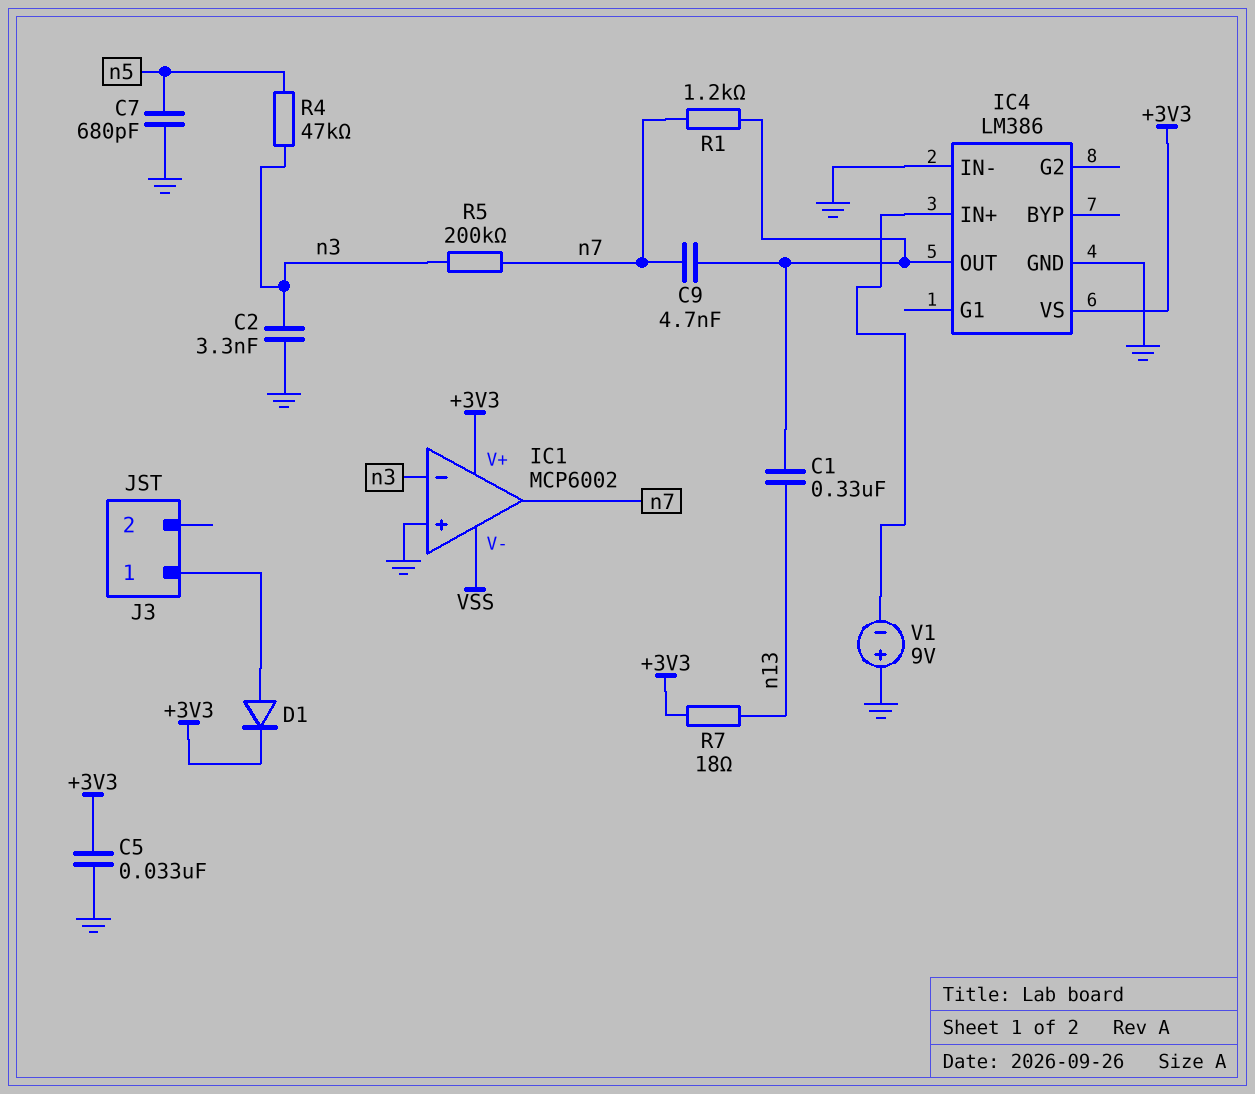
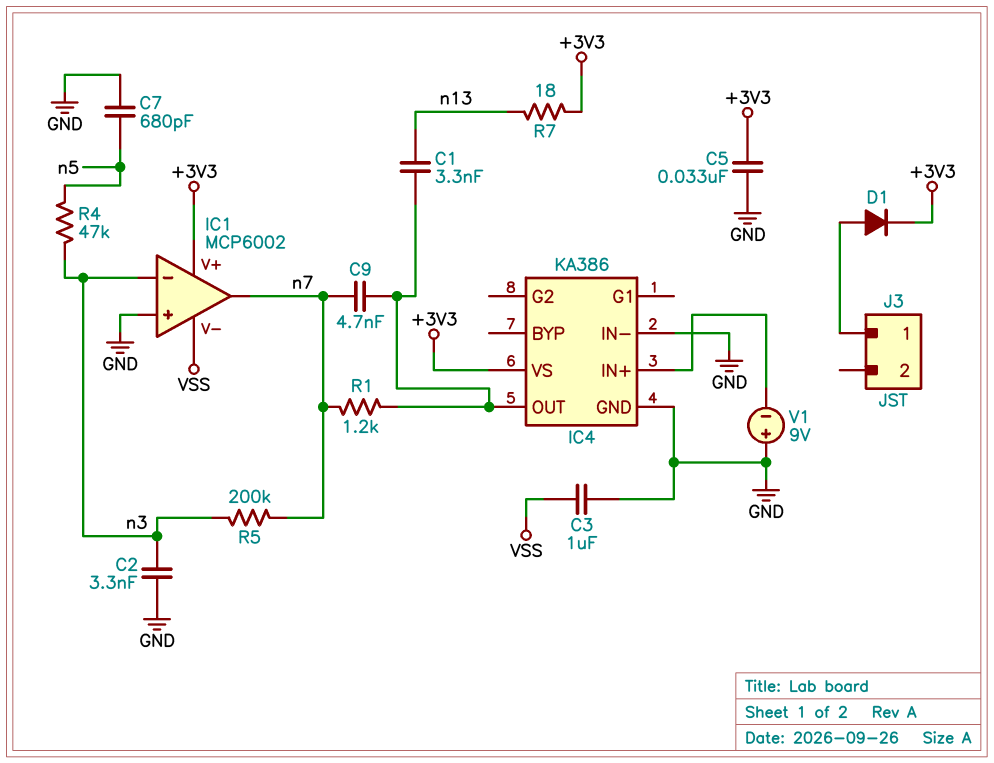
C1: 330nF (IC4/OUT, n13) -> 3.3nF (IC4/OUT, n13)
C3: none -> 1uF (GND, VSS)
IC4: LM386 -> KA386

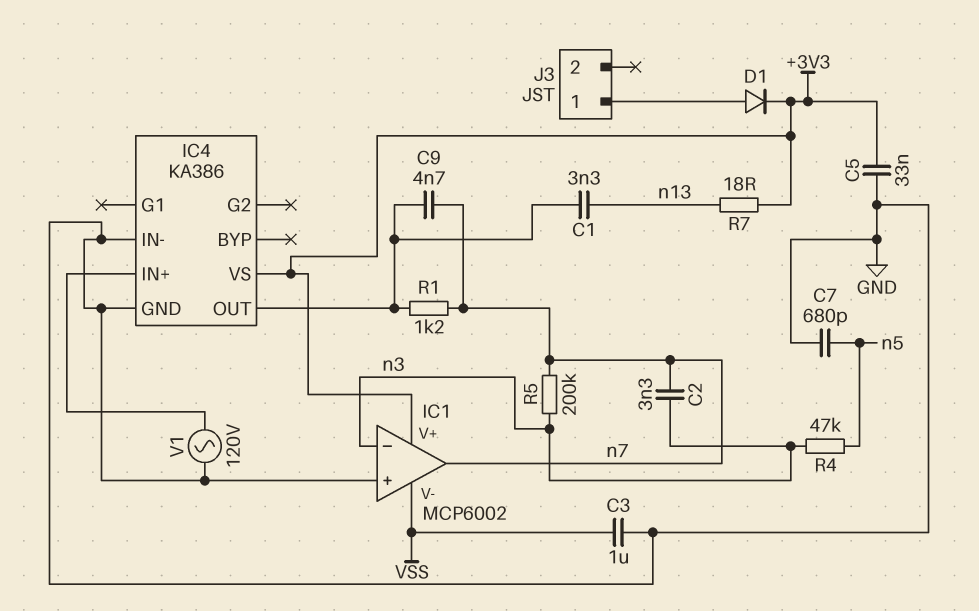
C2: 3.3nF (GND, n3) -> 3.3nF (n3, n7)
V1: 9V (plus GND, minus IC4/IN+) -> AC 120V (GND, IC4/IN+)

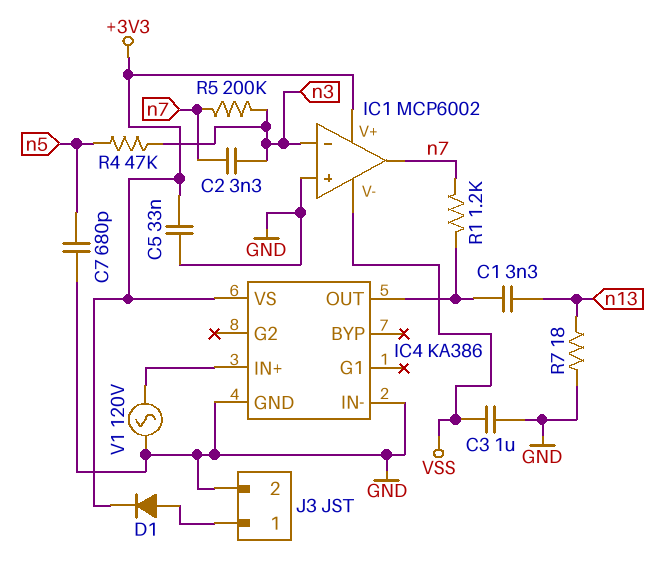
C9: 4.7nF (IC4/OUT, n7) -> none
J3 pin 2: none -> GND
R7: 18 (+3V3, n13) -> 18 (GND, n13)

